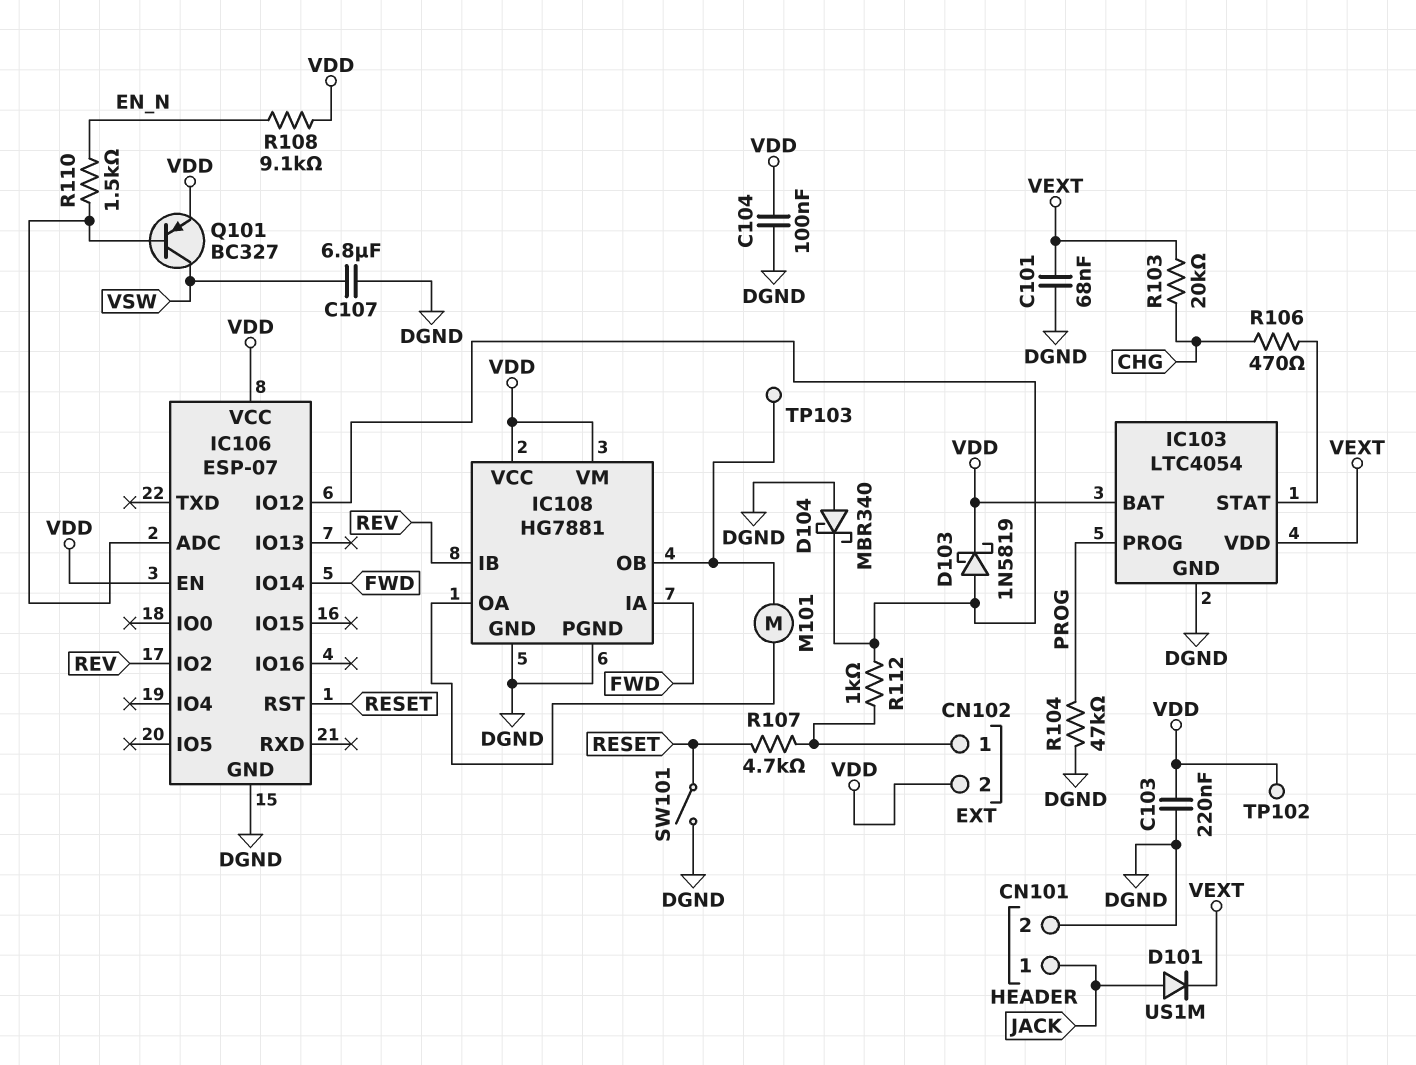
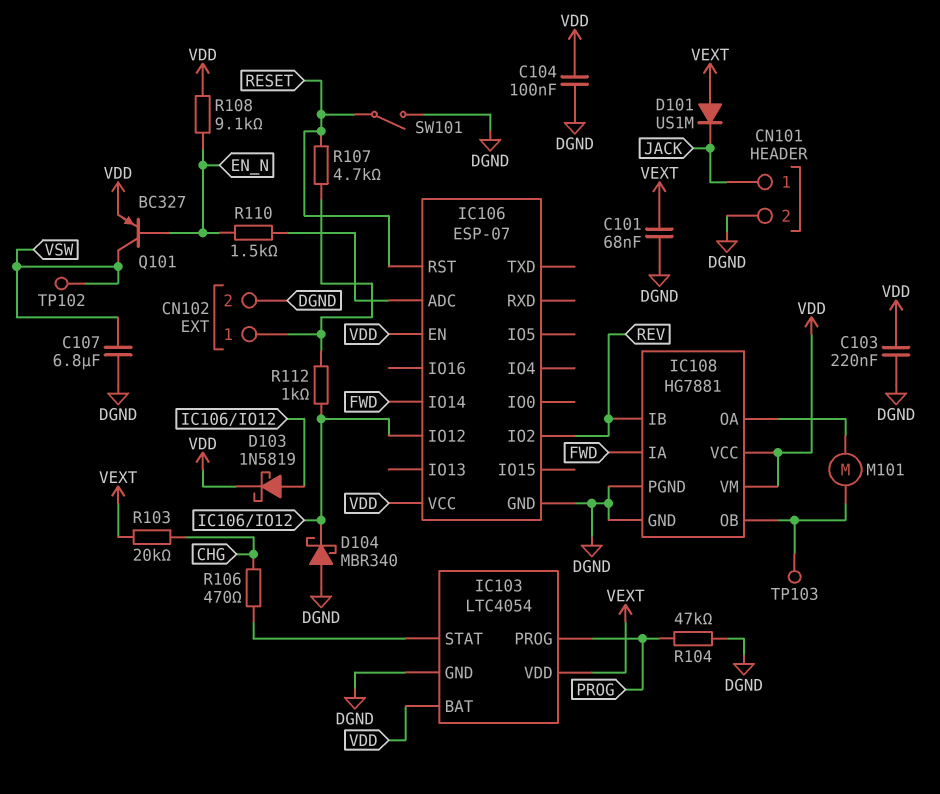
CN102 pin 2: VDD -> DGND
D101: diode US1M (A JACK, K VEXT) -> diode US1M (A VEXT, K JACK)
Q101: PNP BC327 (B IC106/ADC, C VSW, E VDD) -> PNP BC327 (B EN_N, C VSW, E VDD)
TP102: test point (VDD) -> test point (VSW)

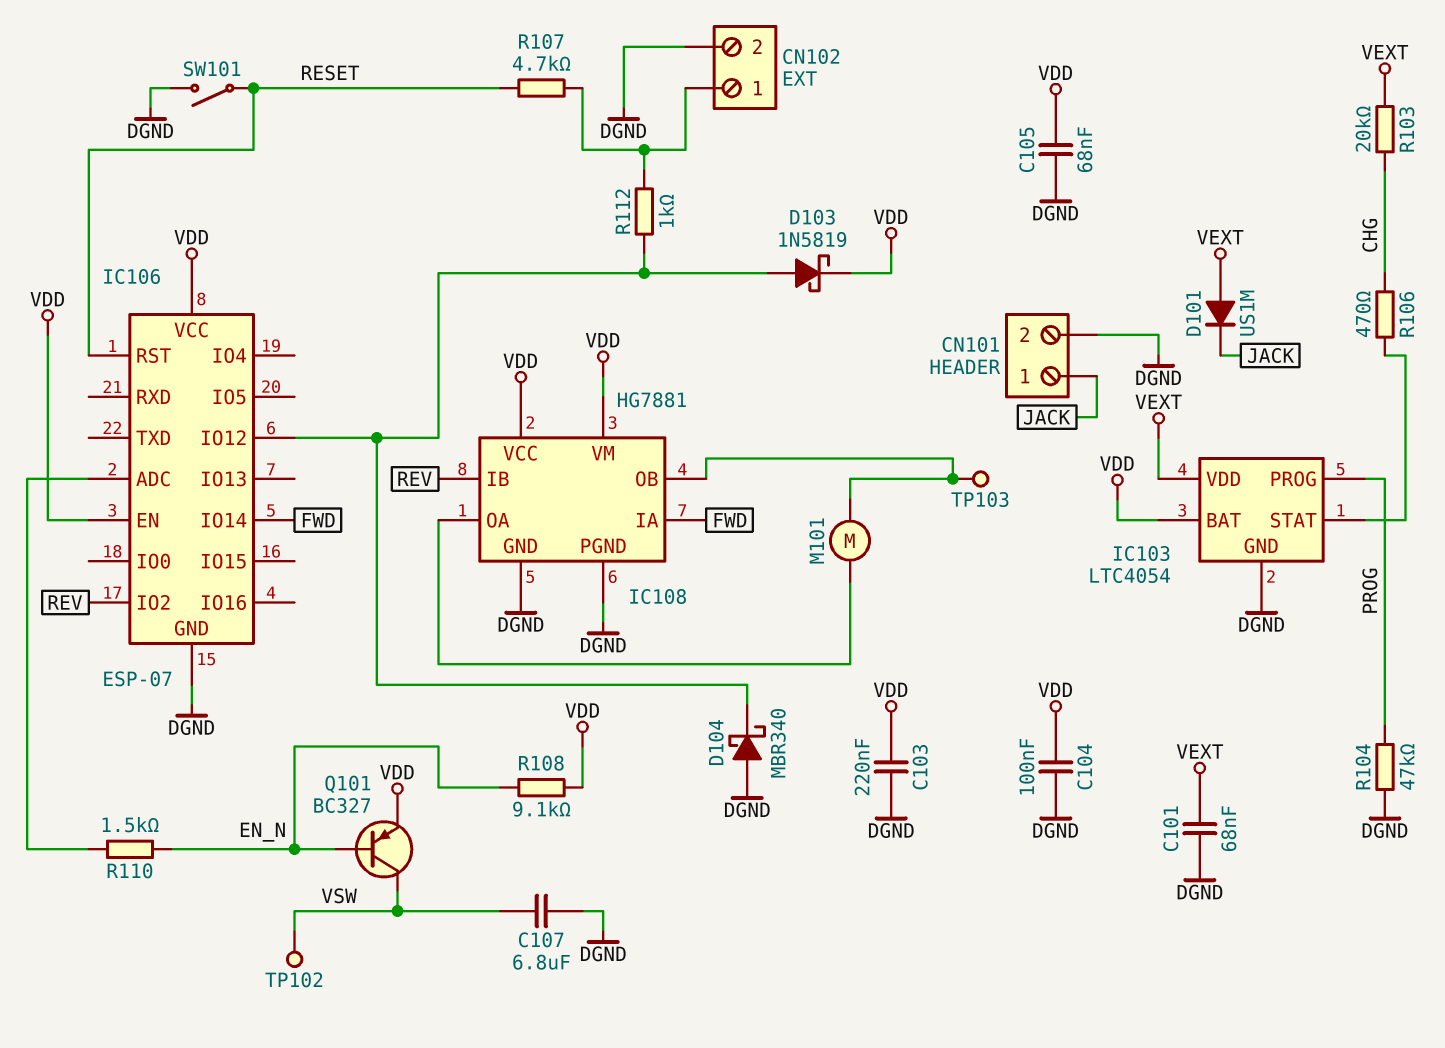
C105: none -> 68nF (DGND, VDD)

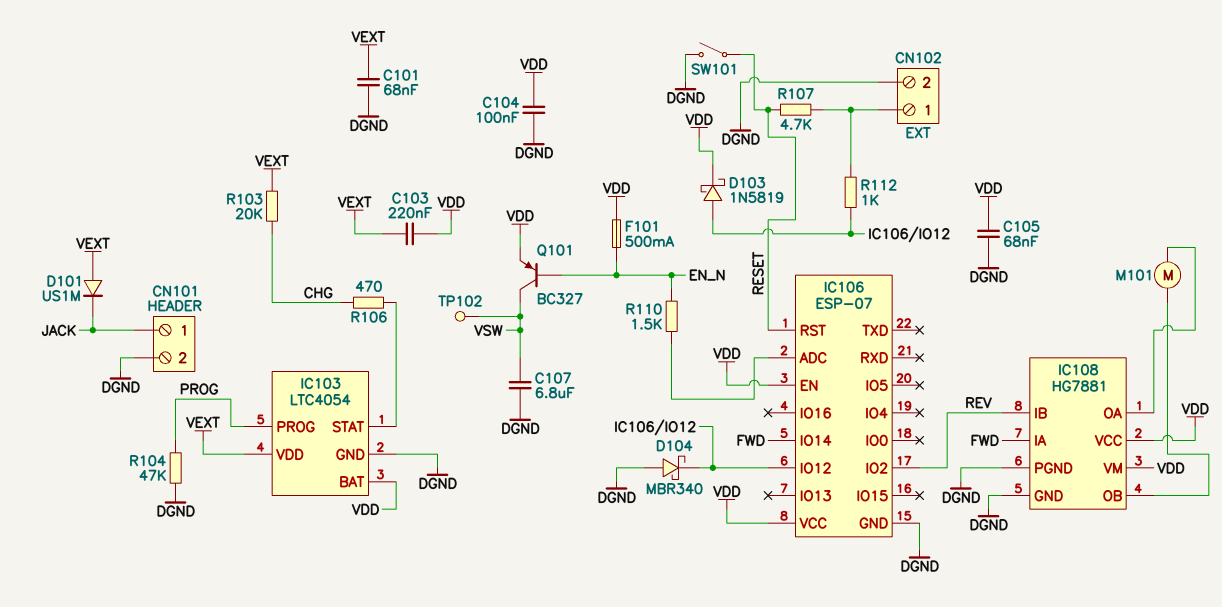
C103: 220nF (DGND, VDD) -> 220nF (VDD, VEXT)
F101: none -> 500mA (EN_N, VDD)
R108: 9.1k (EN_N, VDD) -> none
TP103: test point (IC108/OB) -> none

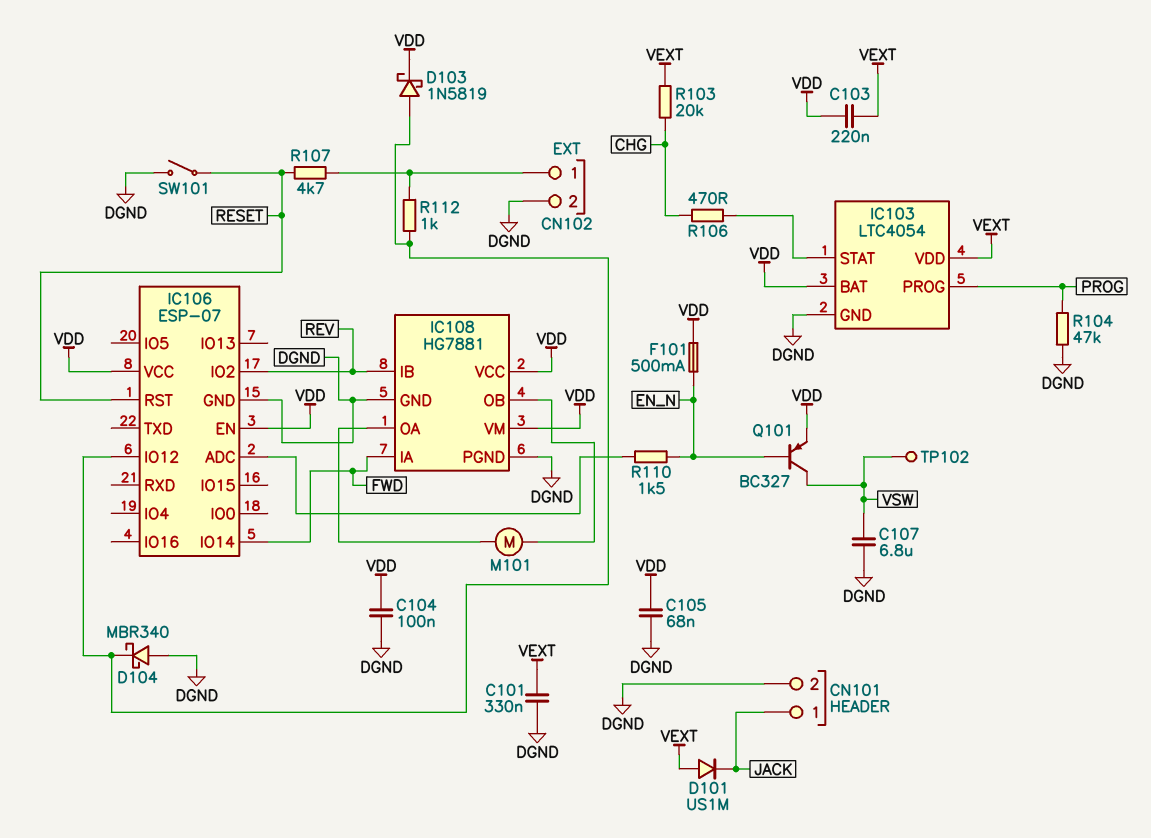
C101: 68nF (DGND, VEXT) -> 330nF (DGND, VEXT)

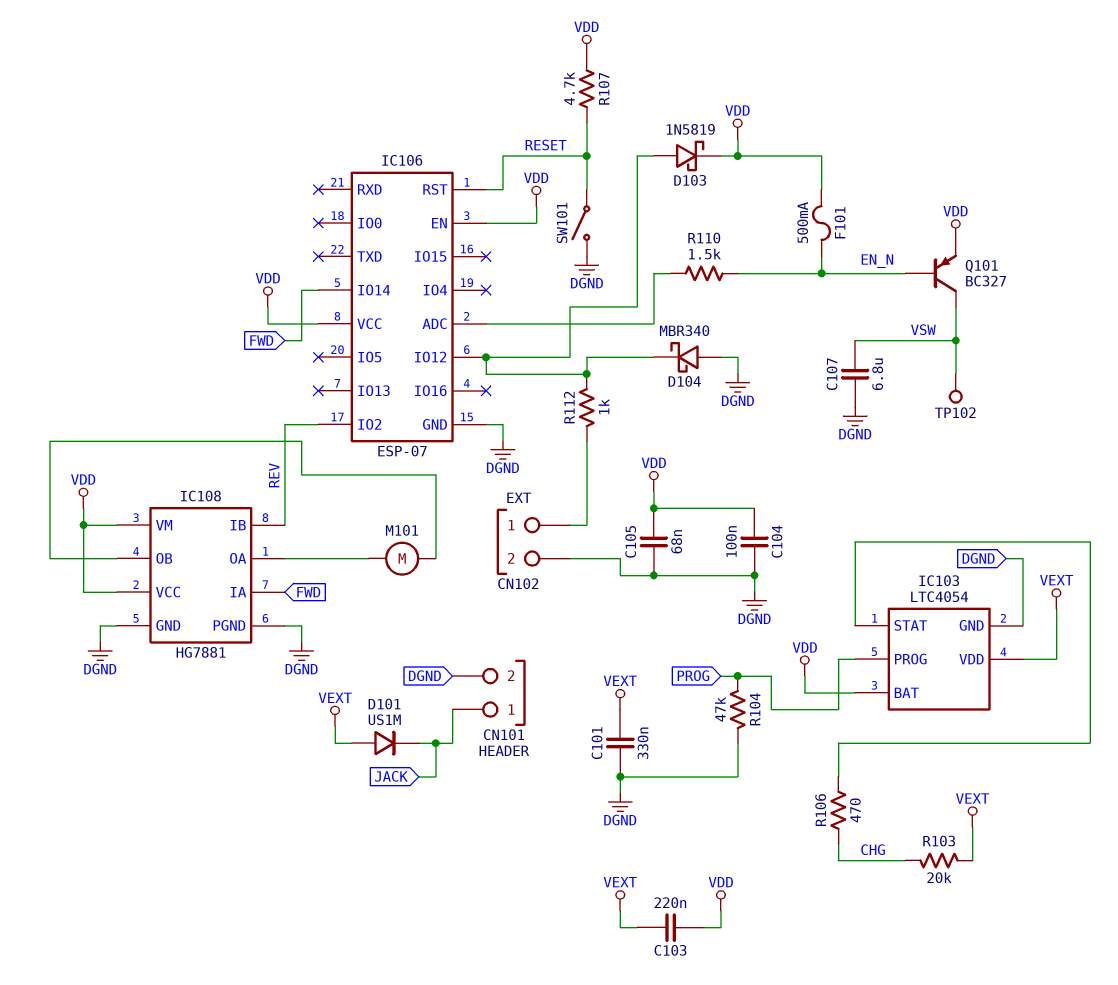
R107: 4.7k (CN102/1, RESET) -> 4.7k (RESET, VDD)

